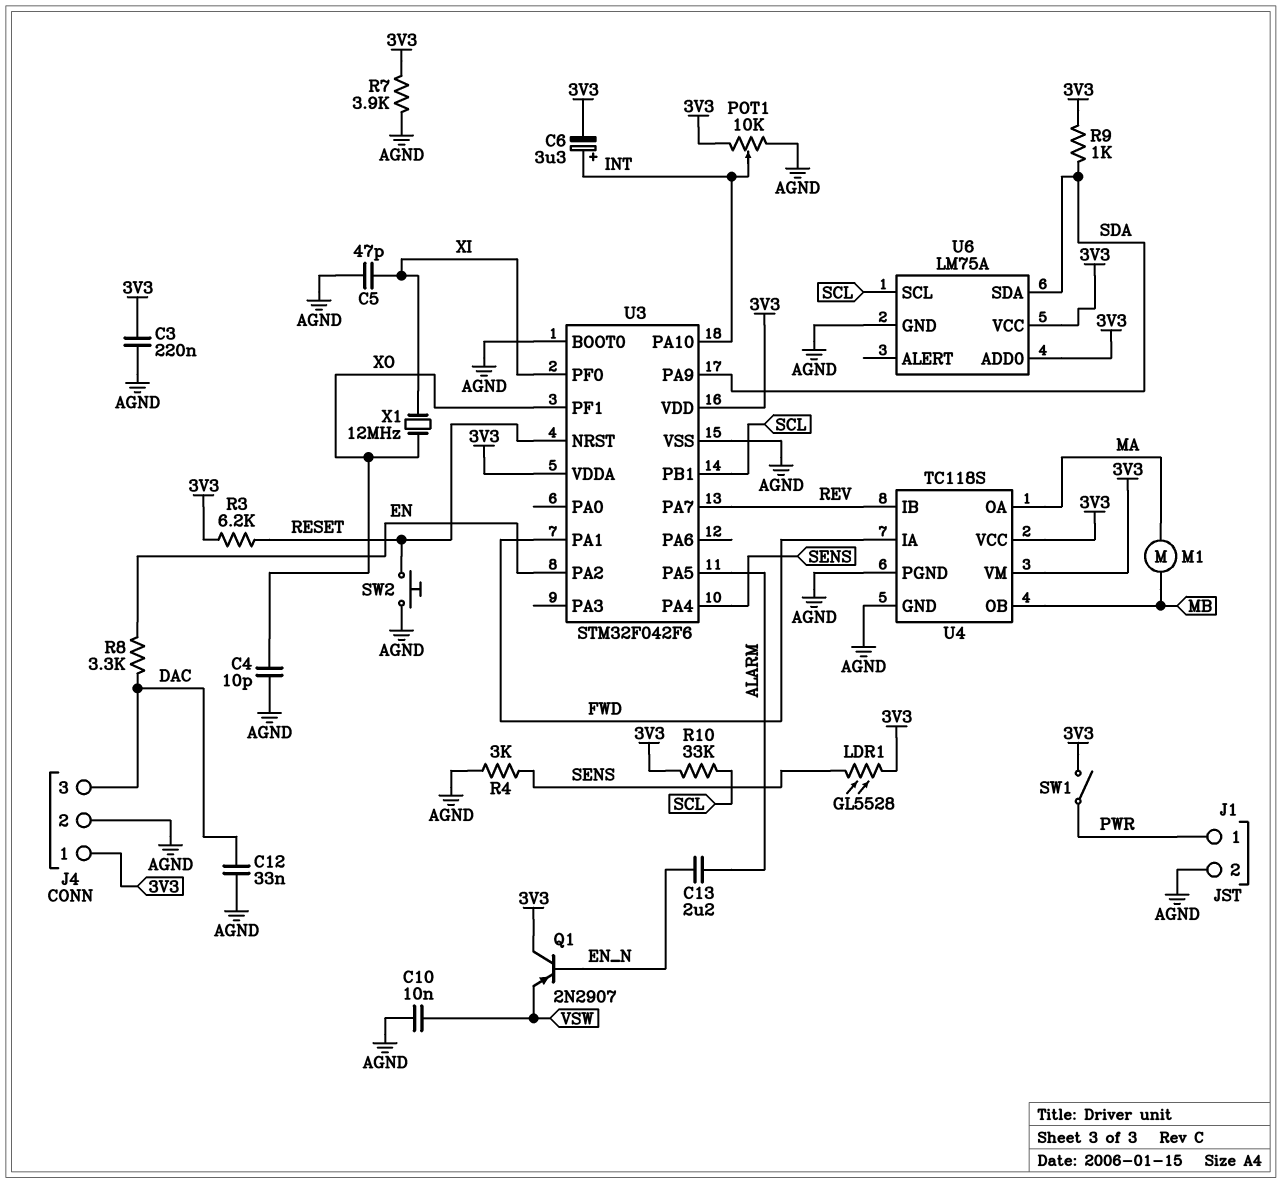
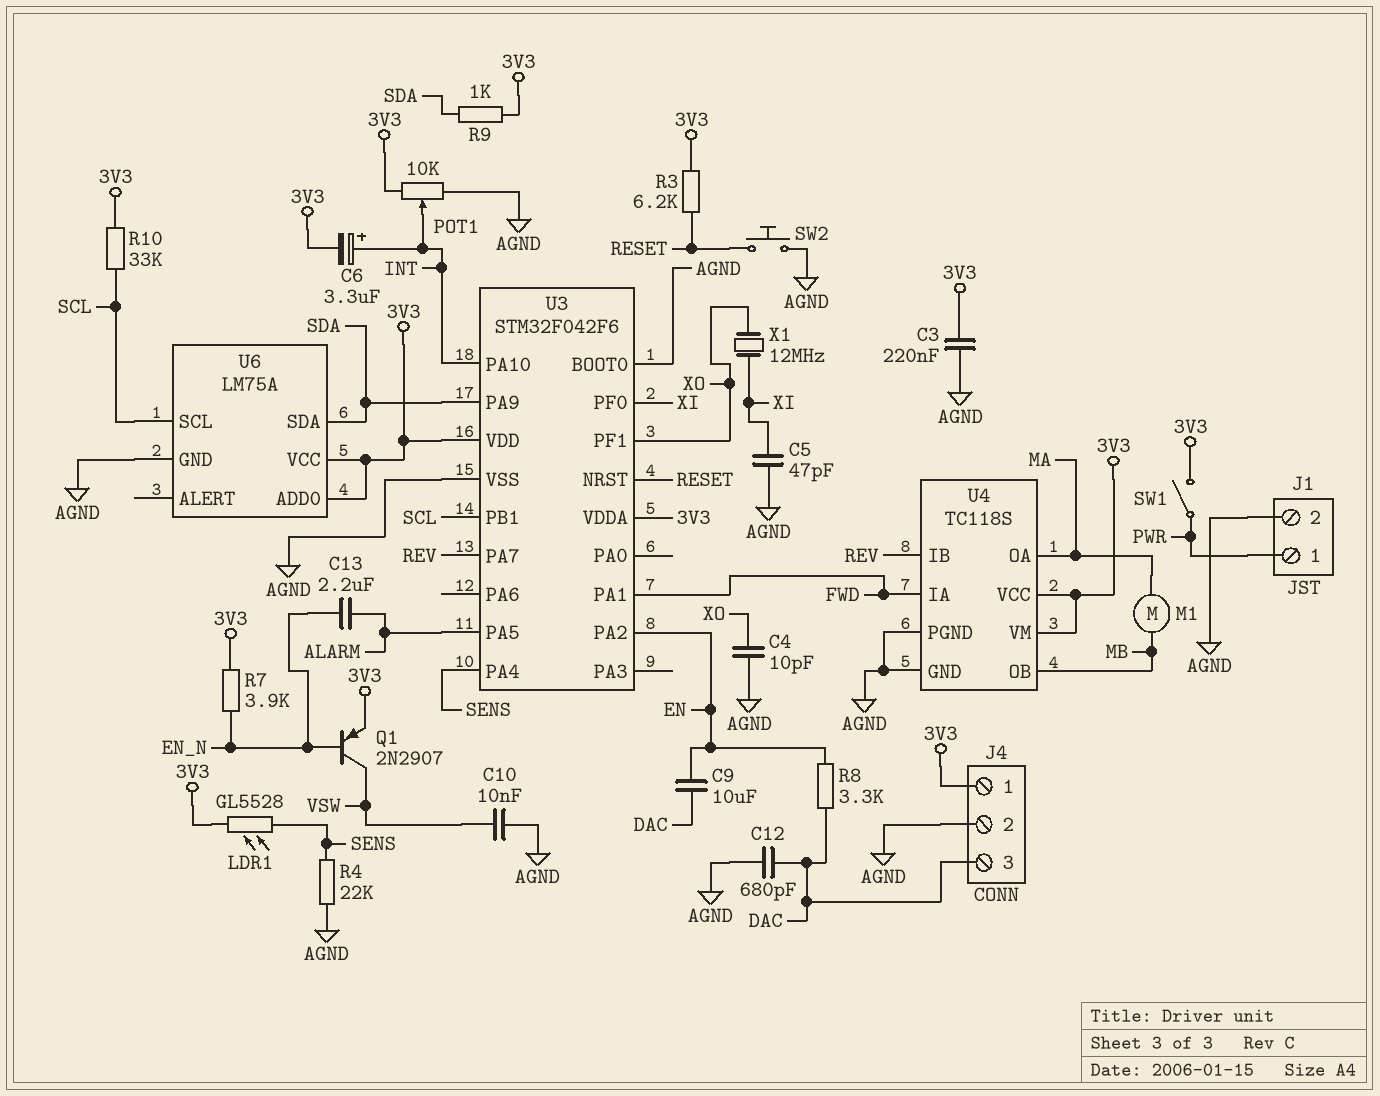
C9: none -> 10uF (DAC, EN)
C12: 33nF (AGND, DAC) -> 680pF (AGND, DAC)
Q1: PNP 2N2907 (B EN_N, C 3V3, E VSW) -> PNP 2N2907 (B EN_N, C VSW, E 3V3)
R4: 3k (AGND, SENS) -> 22k (AGND, SENS)
R7: 3.9k (3V3, AGND) -> 3.9k (3V3, EN_N)

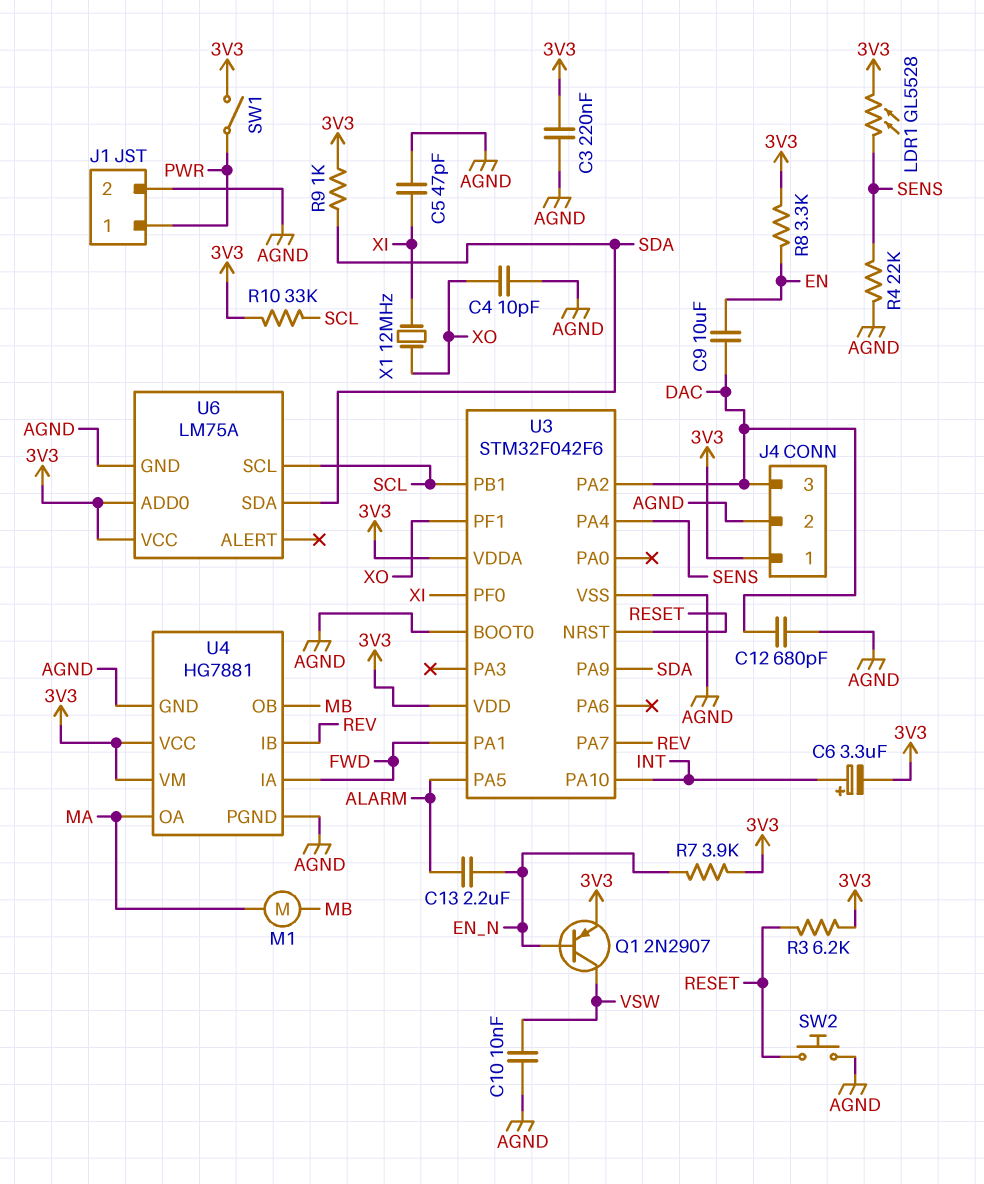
POT1: 10k (3V3, AGND, wiper INT) -> none
R8: 3.3k (DAC, EN) -> 3.3k (3V3, EN)
U3 pin PA2: EN -> DAC
U4: TC118S -> HG7881

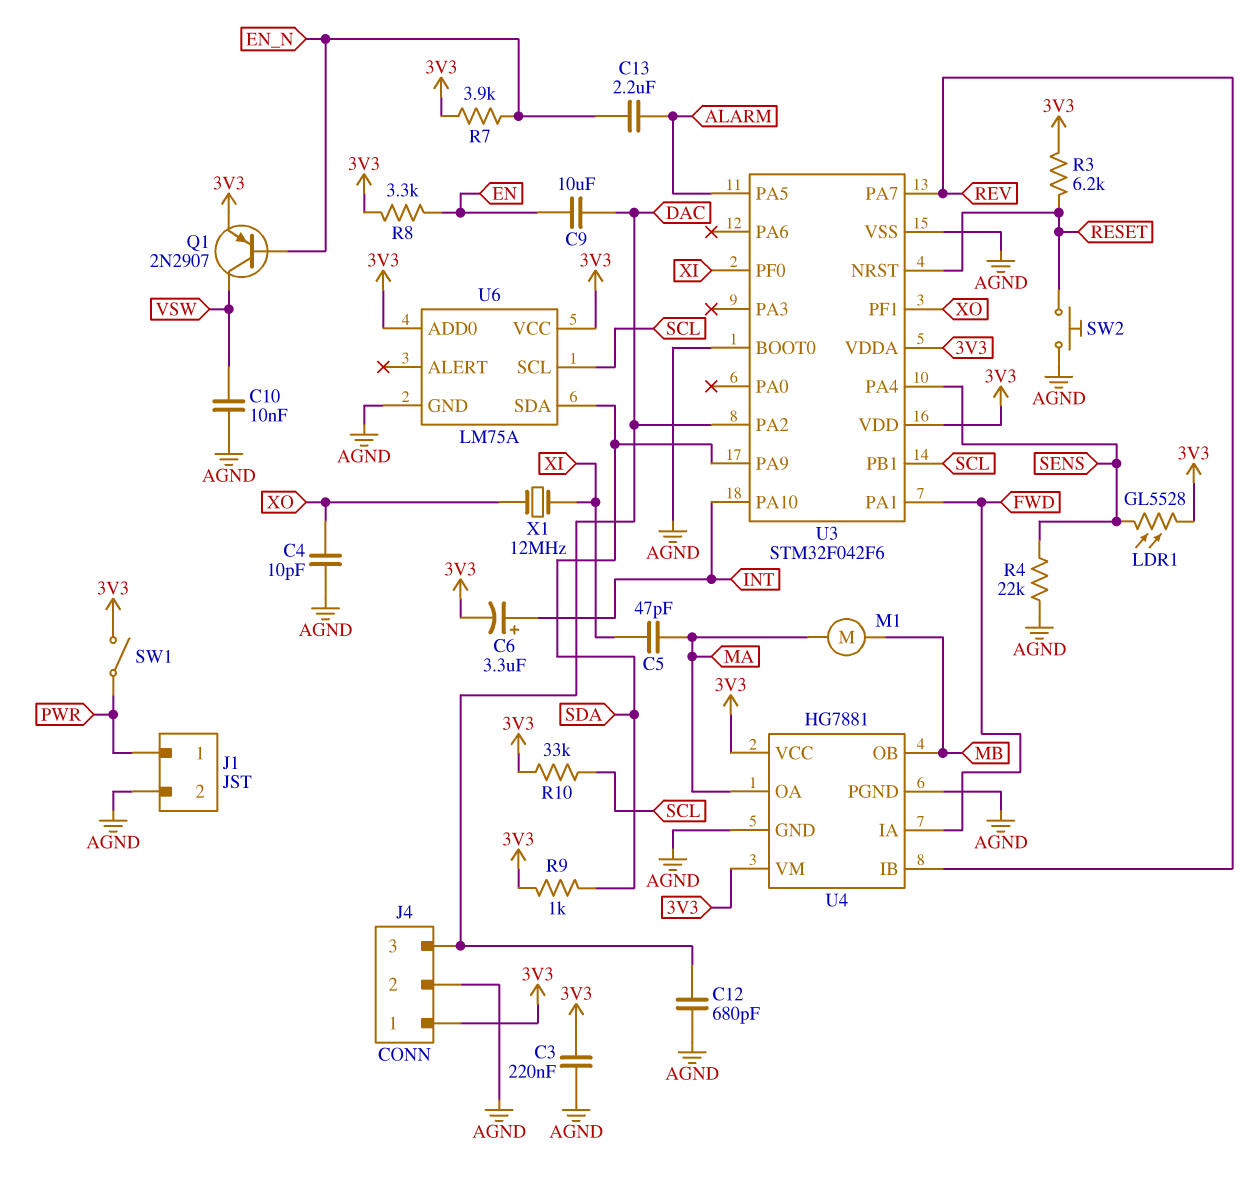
C5: 47pF (AGND, XI) -> 47pF (MA, XI)

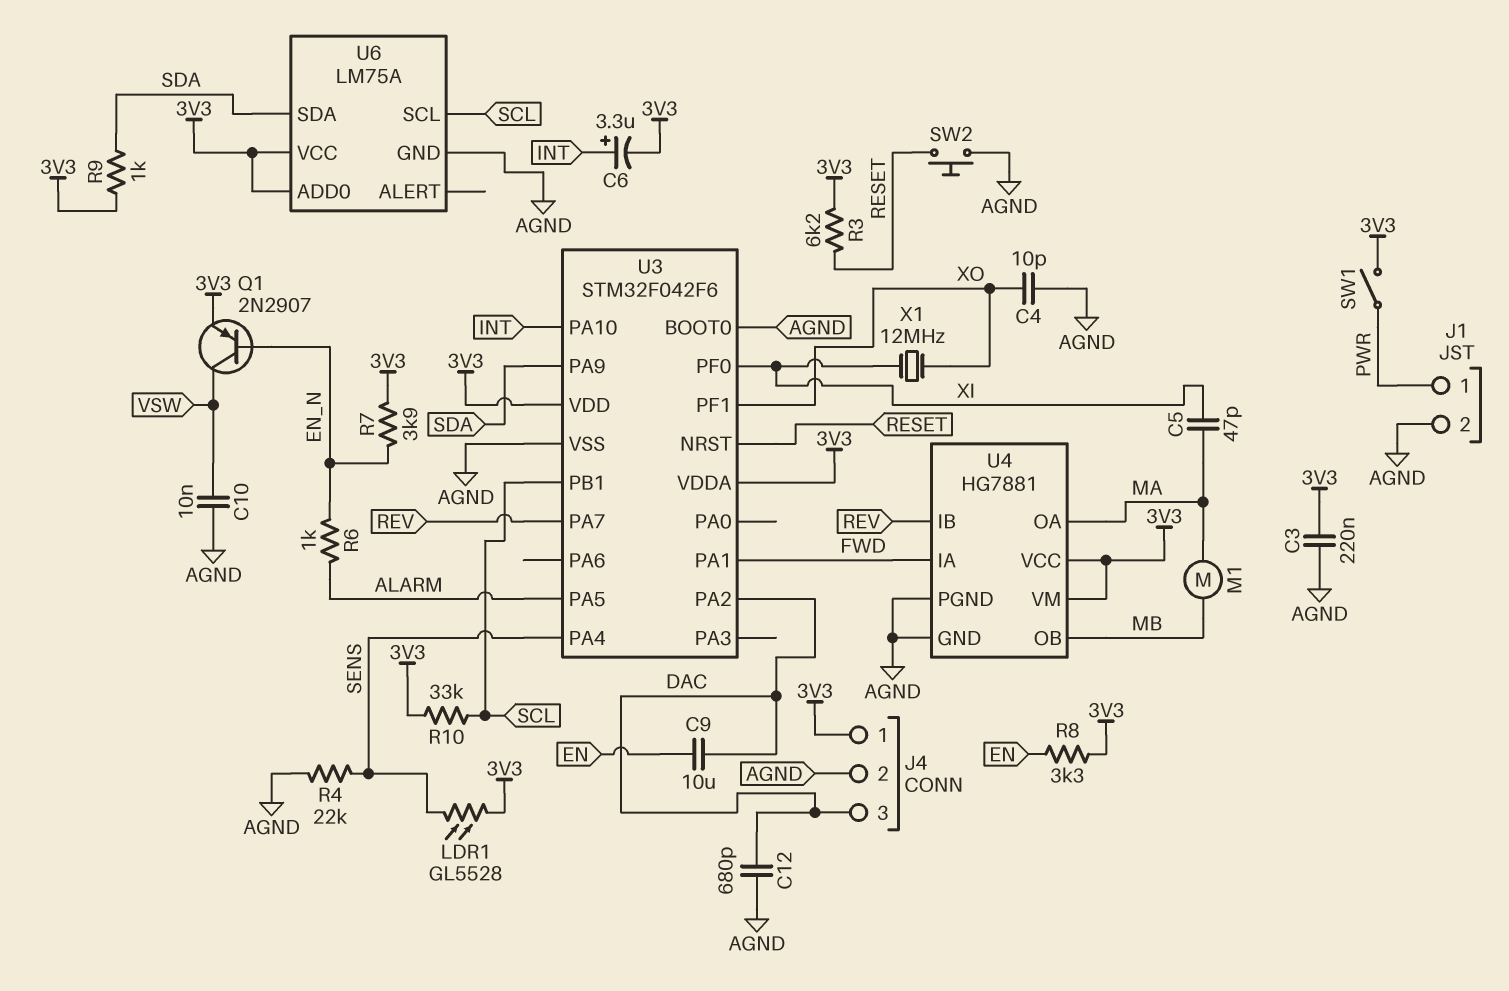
C13: 2.2uF (ALARM, EN_N) -> none
R6: none -> 1k (ALARM, EN_N)

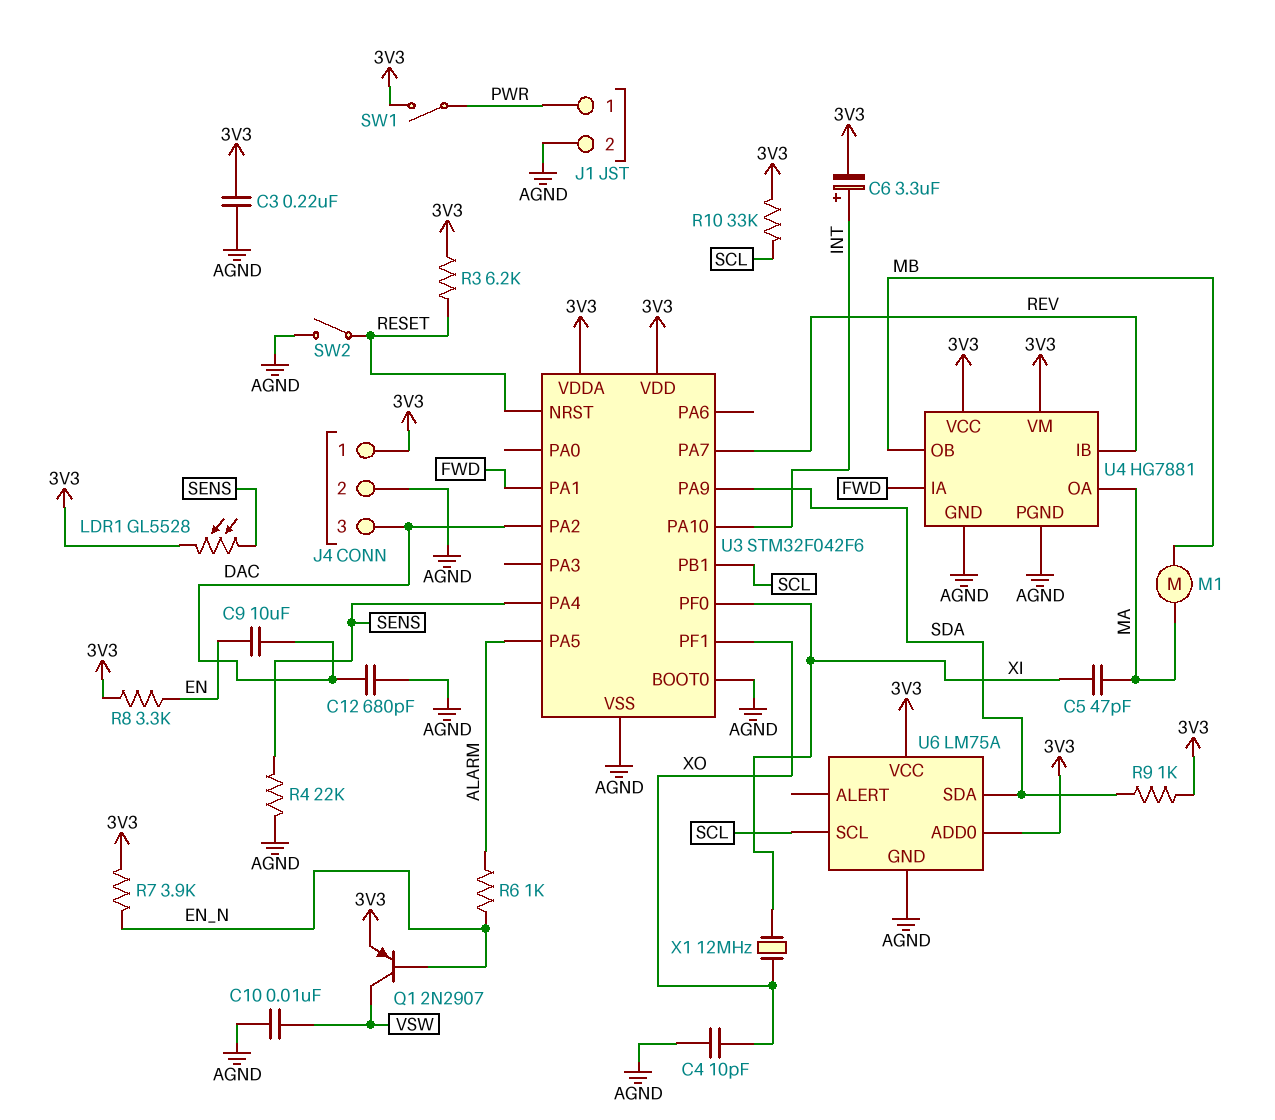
SW2: button (AGND, RESET) -> switch (AGND, RESET)

